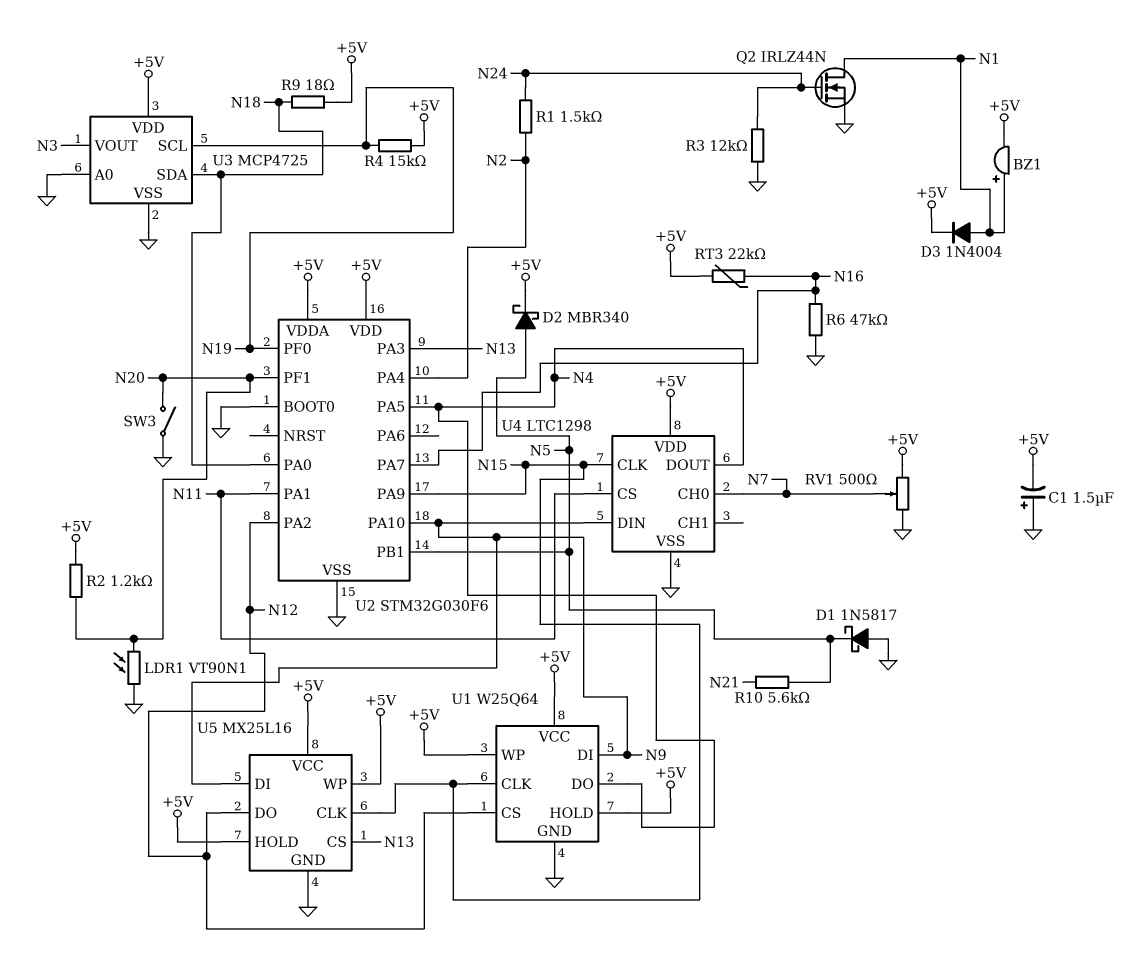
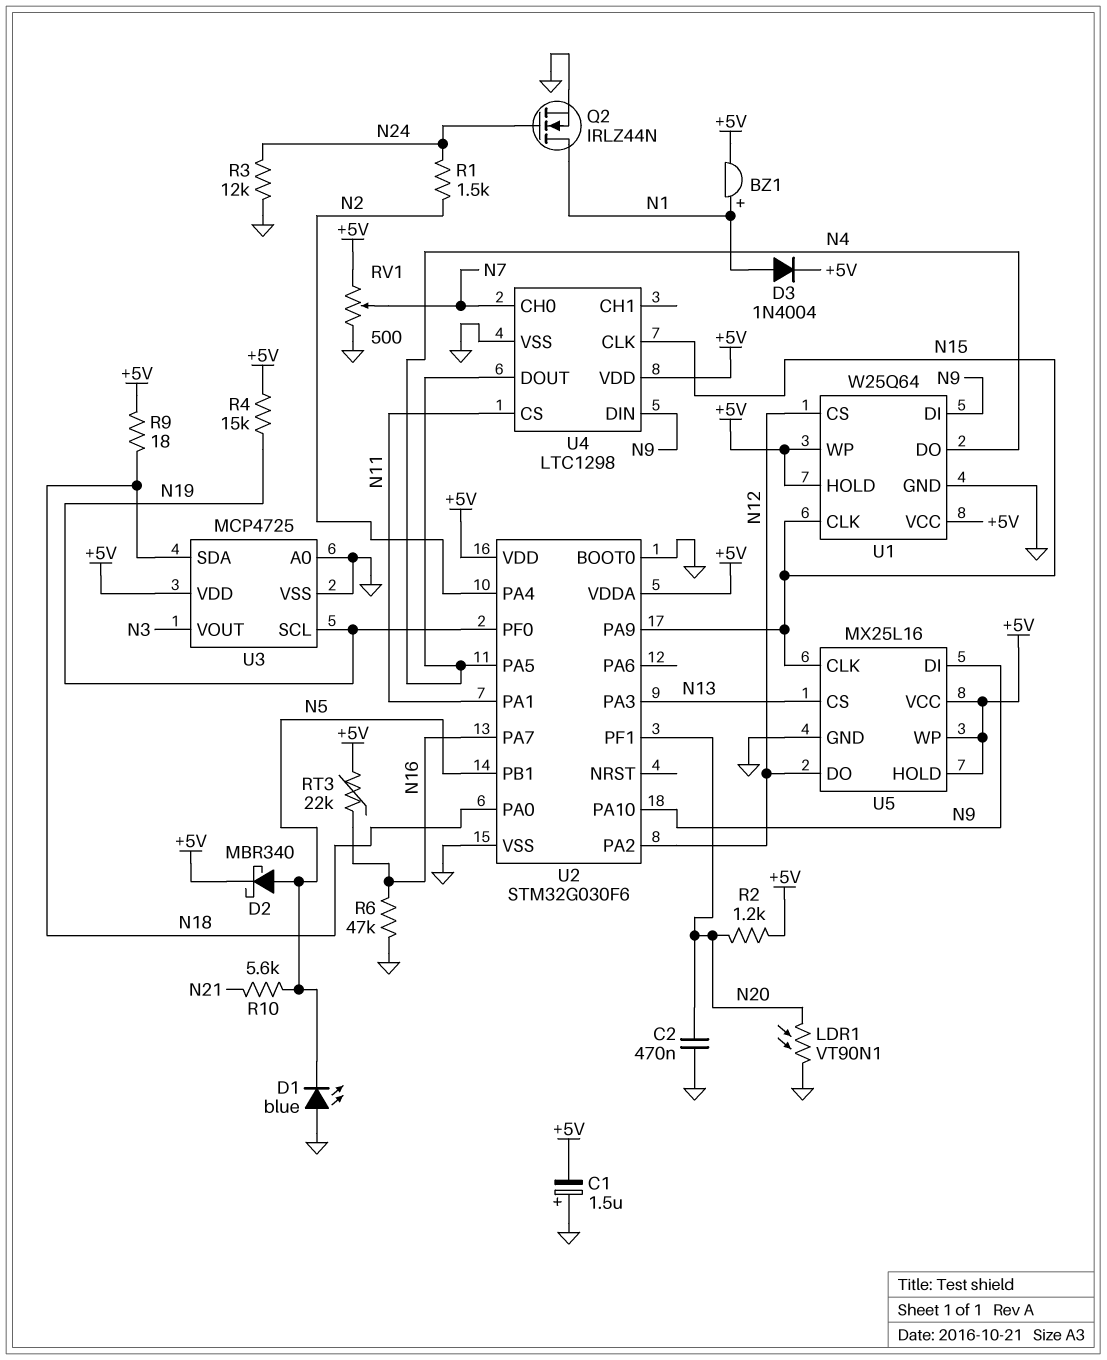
C2: none -> 470nF (GND, N20)
D1: schottky 1N5817 (A GND, K N5) -> LED blue (A GND, K N5)
SW3: switch (GND, N20) -> none

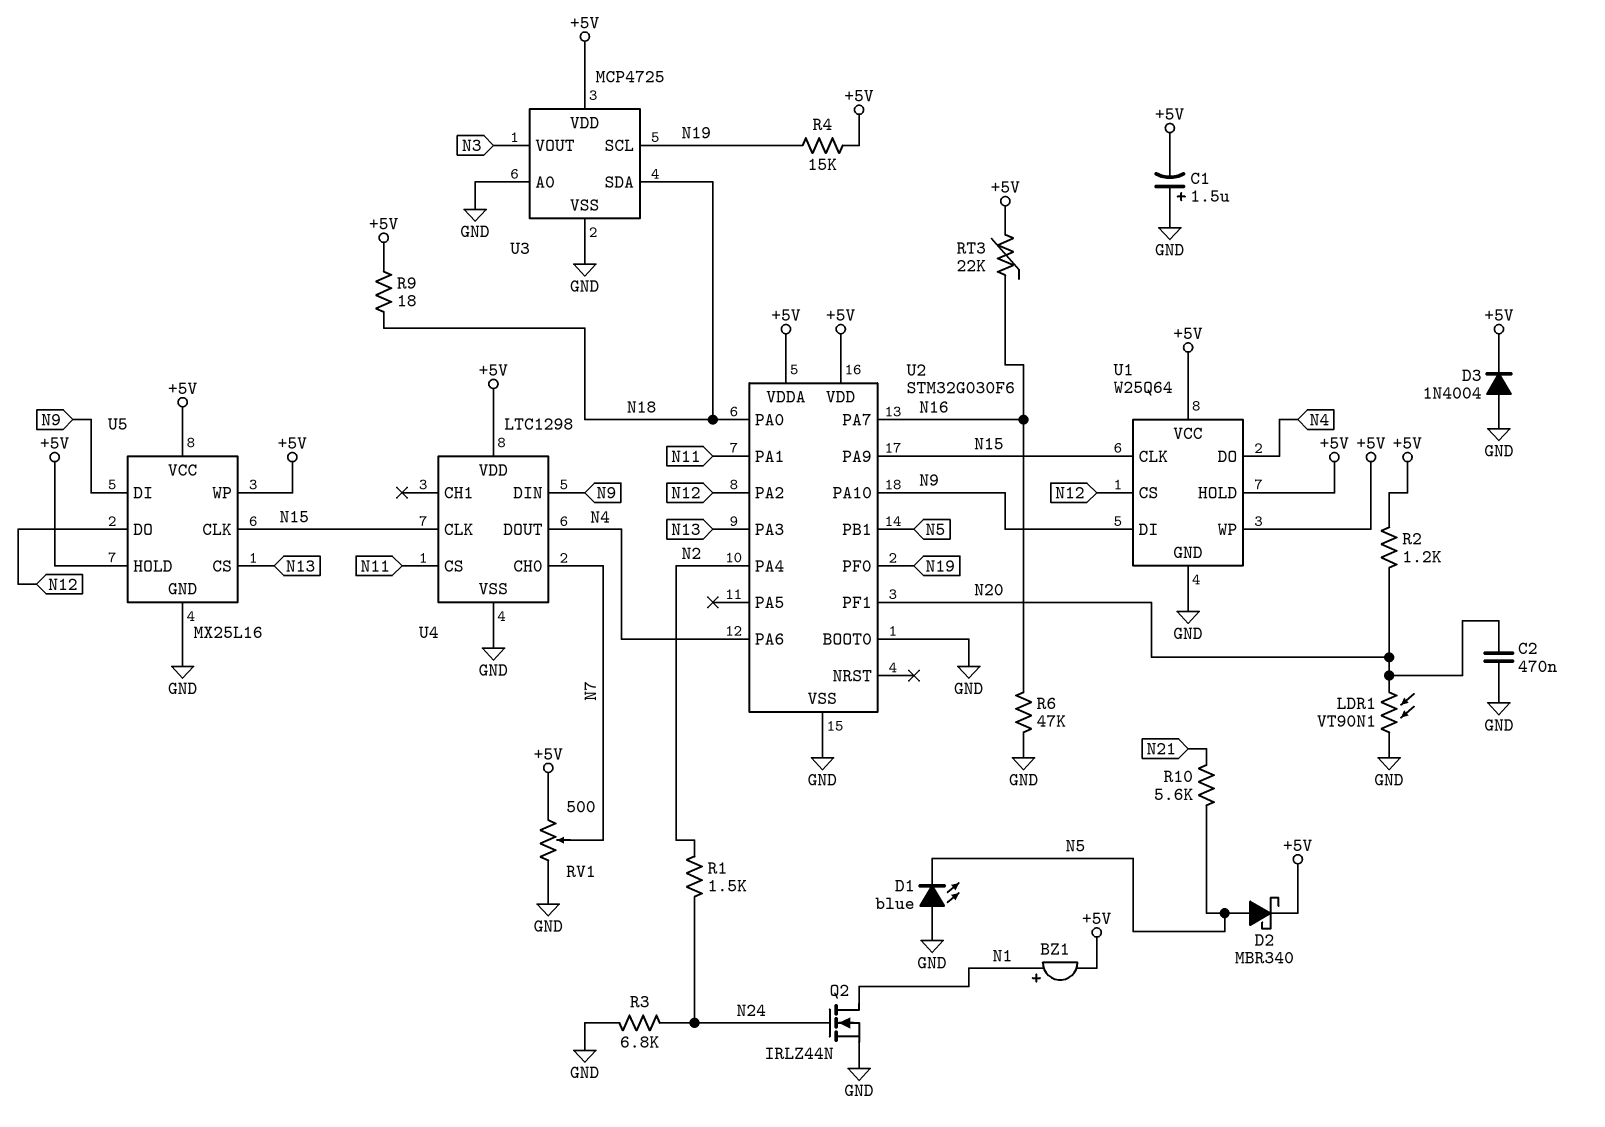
D3: diode 1N4004 (A N1, K +5V) -> diode 1N4004 (A GND, K +5V)
R3: 12k (GND, N24) -> 6.8k (GND, N24)
U2 pin PA5: N4 -> none
U2 pin PA6: none -> N4

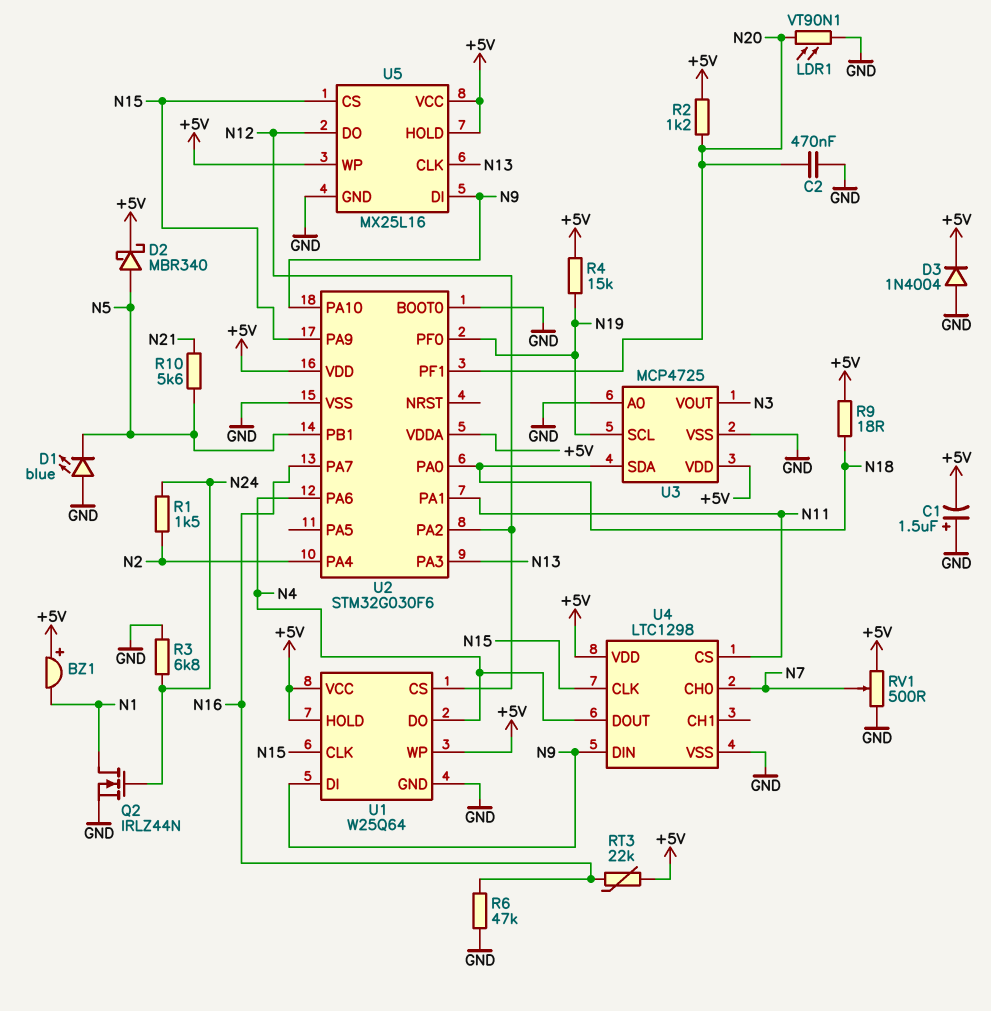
BZ1: buzzer (plus N1, minus +5V) -> buzzer (plus +5V, minus N1)
U5 pin CLK: N15 -> N13
U5 pin CS: N13 -> N15

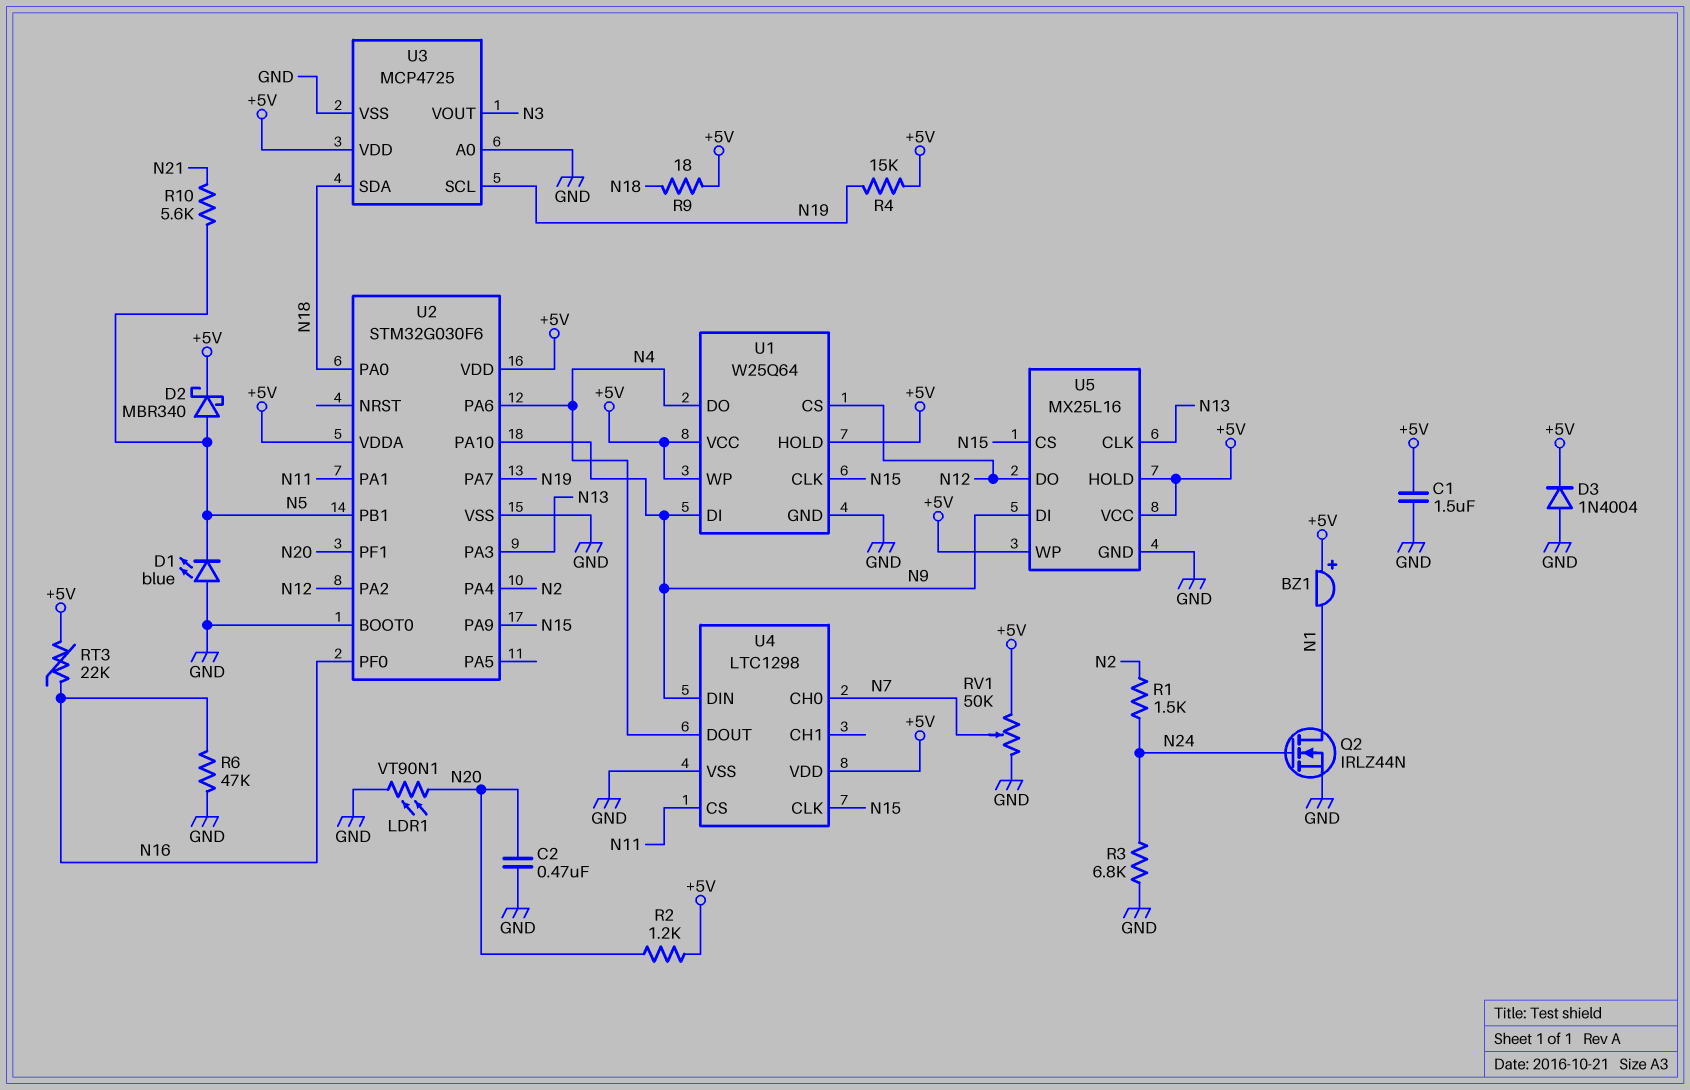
C1: 1.5uF (plus GND, minus +5V) -> 1.5uF (+5V, GND)
RV1: 500 (+5V, GND, wiper N7) -> 50k (+5V, GND, wiper N7)
U2 pin PA7: N16 -> N19
U2 pin PF0: N19 -> N16

